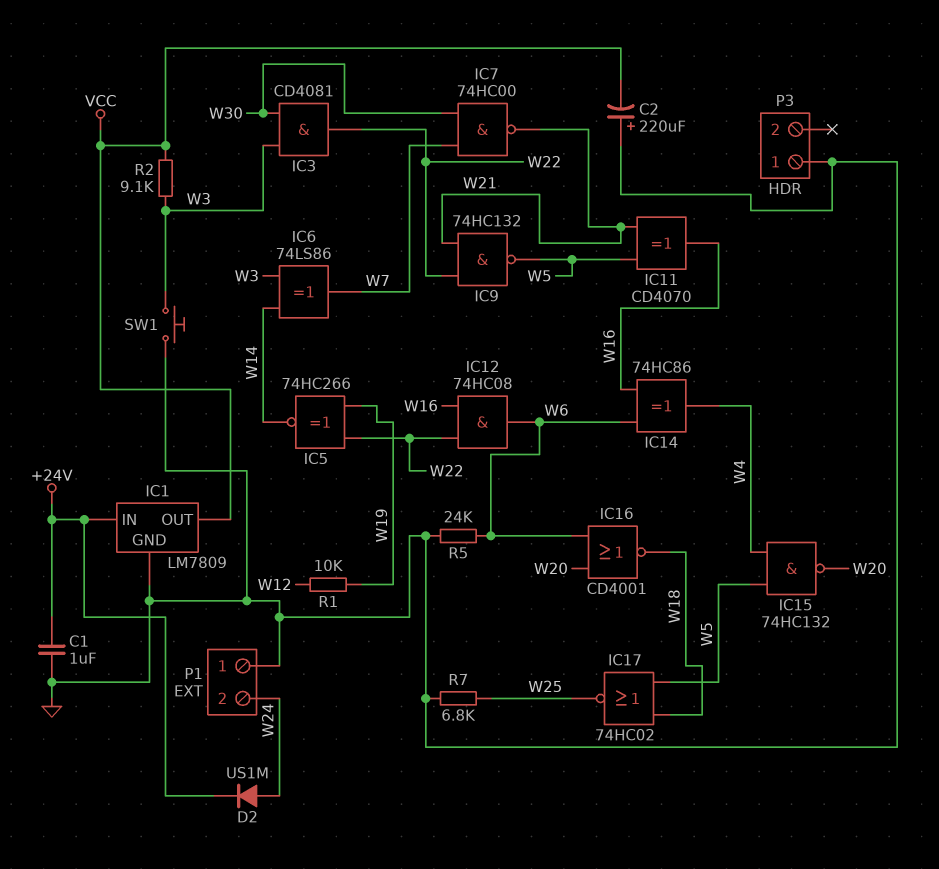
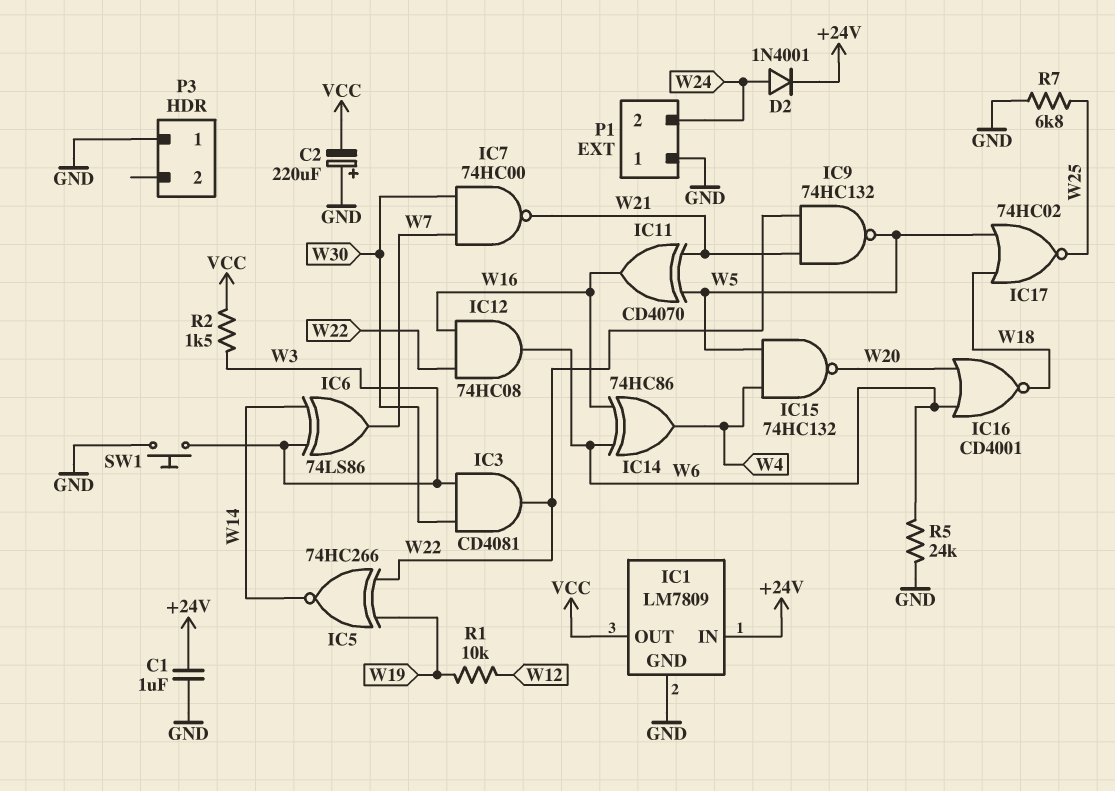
D2: diode US1M (A W24, K +24V) -> diode 1N4001 (A W24, K +24V)
R2: 9.1k (VCC, W3) -> 1.5k (VCC, W3)

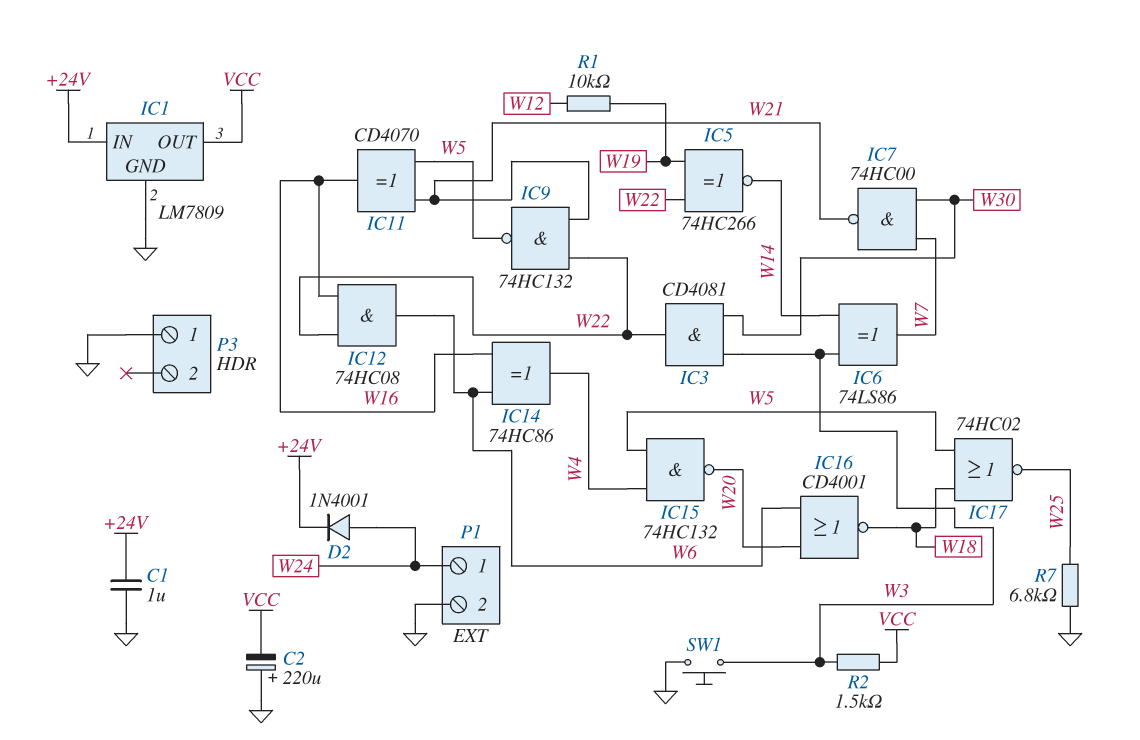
P1 pin 1: GND -> W24
P1 pin 2: W24 -> GND
R5: 24k (GND, W6) -> none

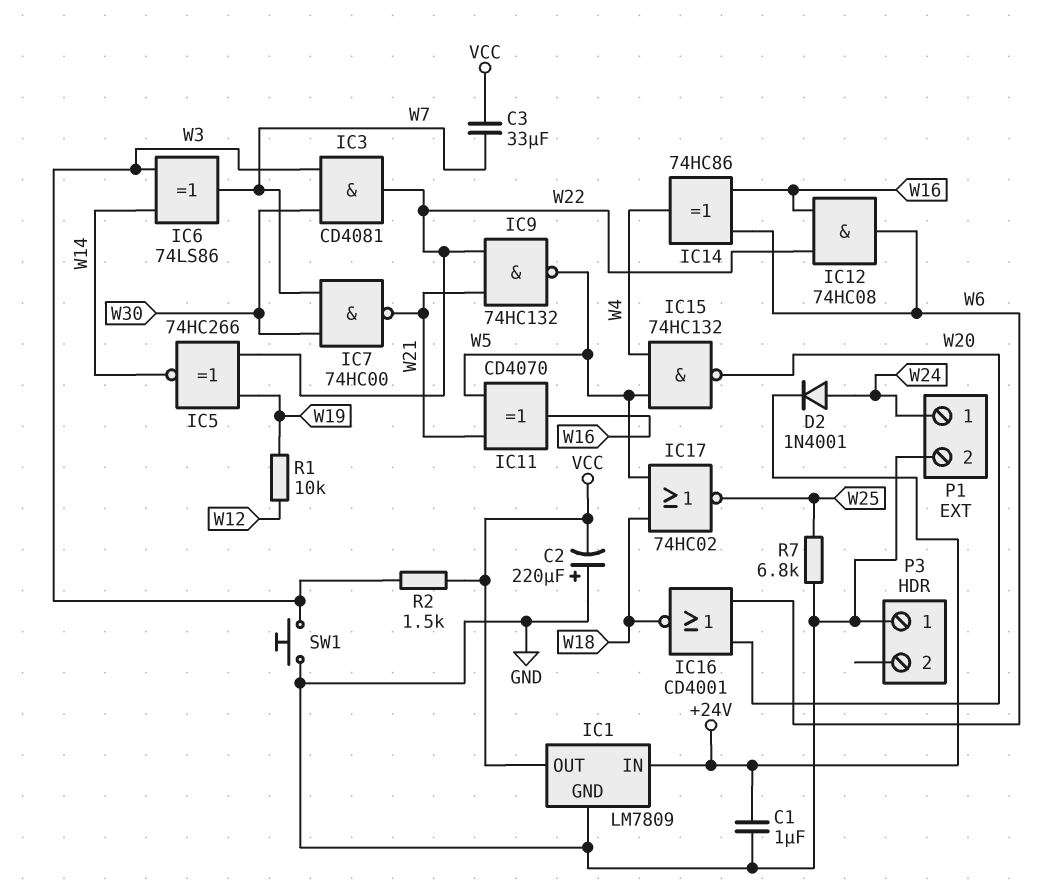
C3: none -> 33uF (VCC, W7)

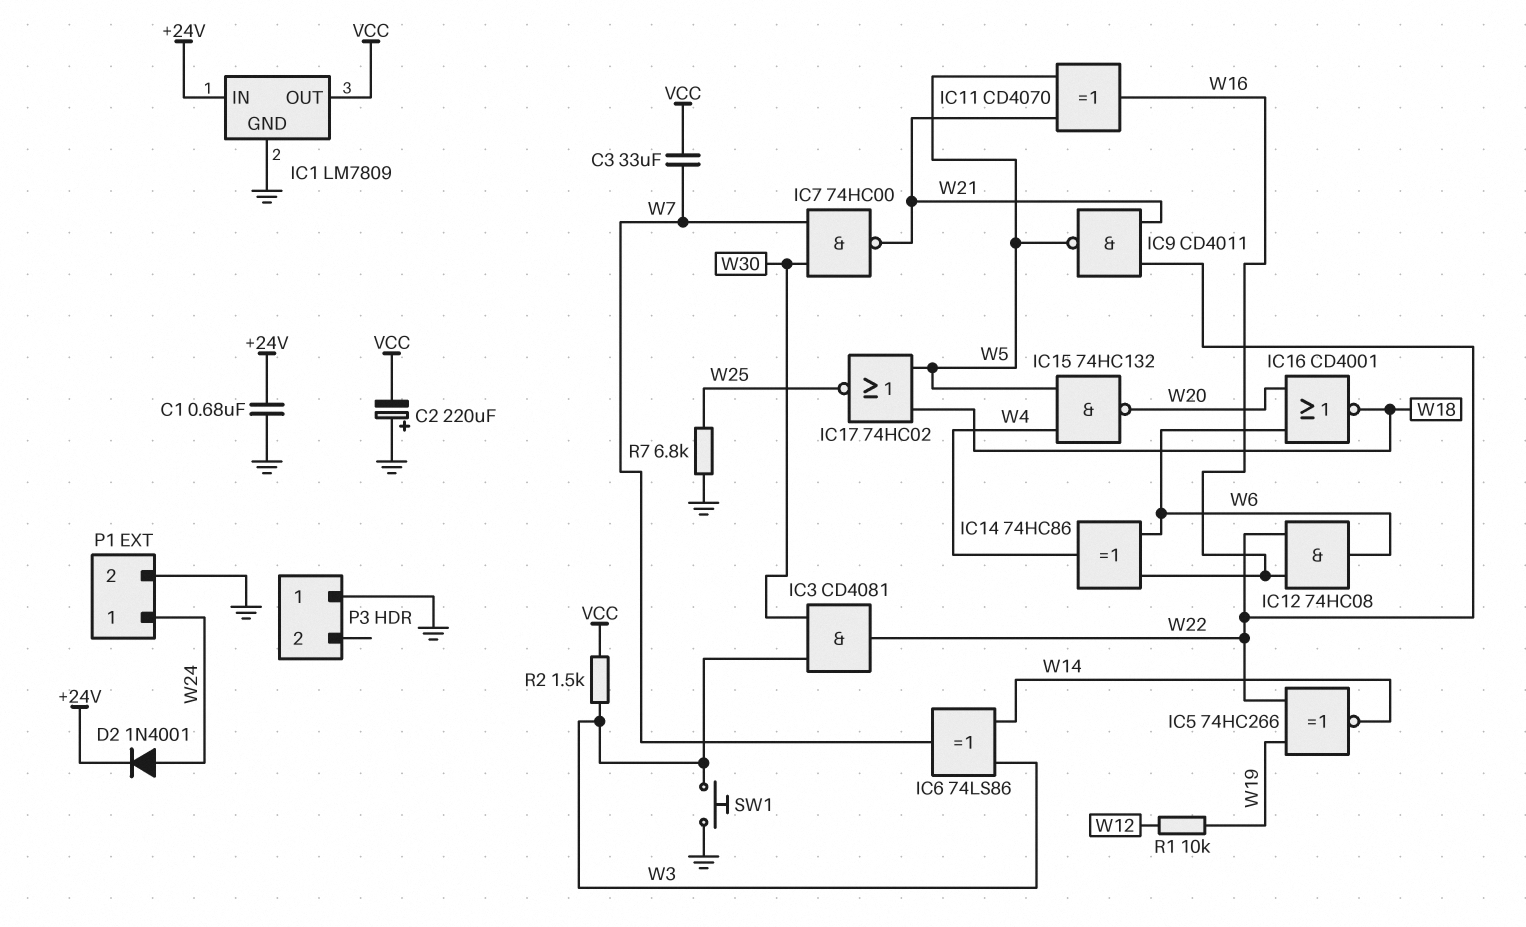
C1: 1uF (+24V, GND) -> 680nF (+24V, GND)
IC9: NAND 74HC132 (in W21, in W22, out W5) -> NAND CD4011 (in W21, in W22, out W5)

